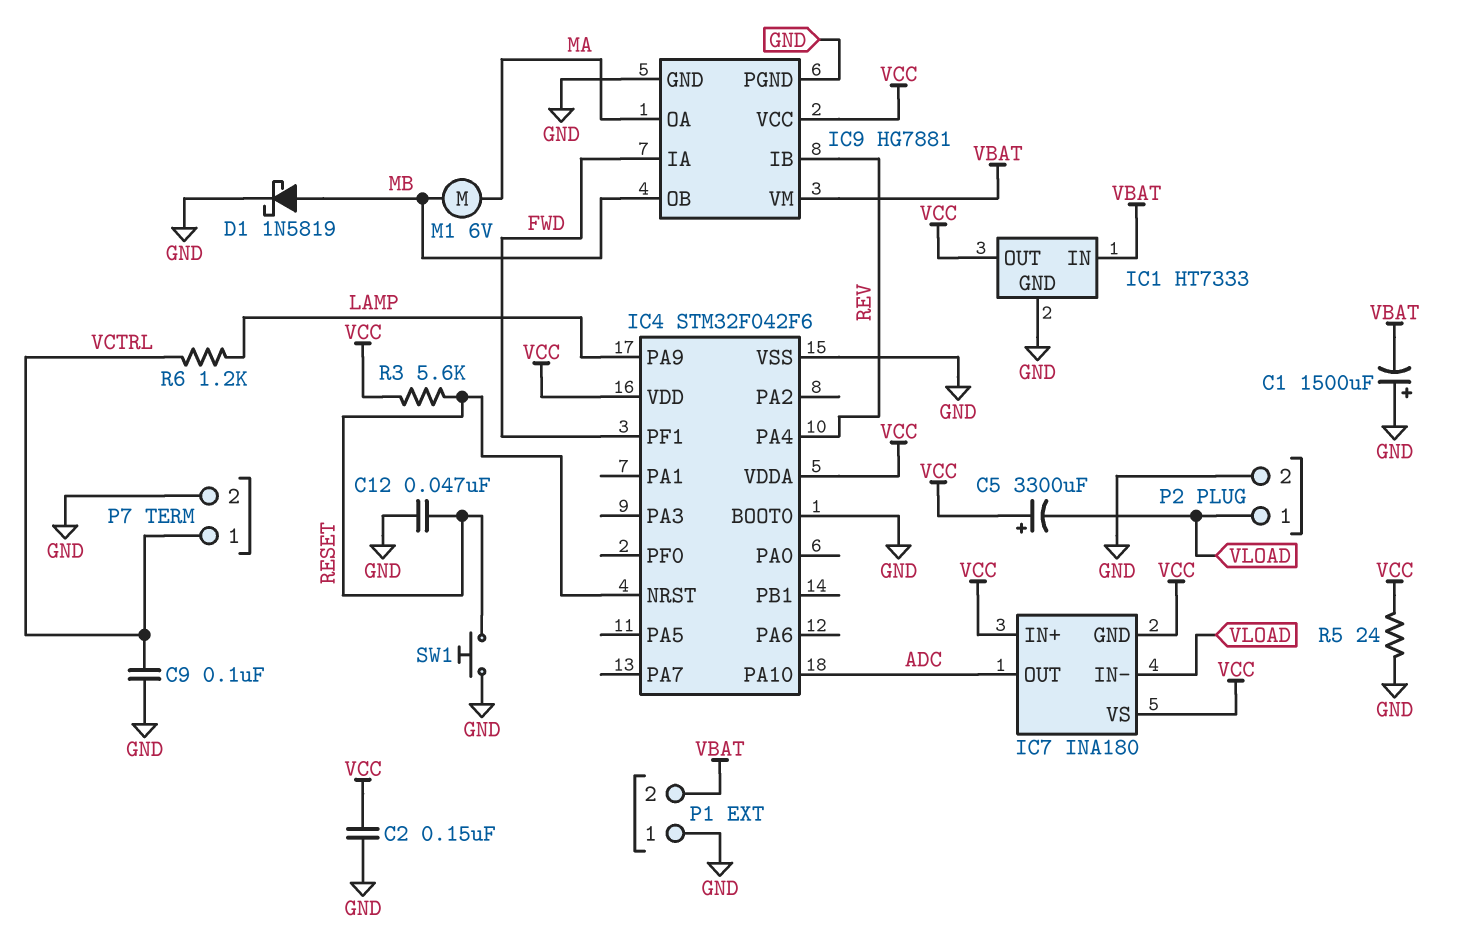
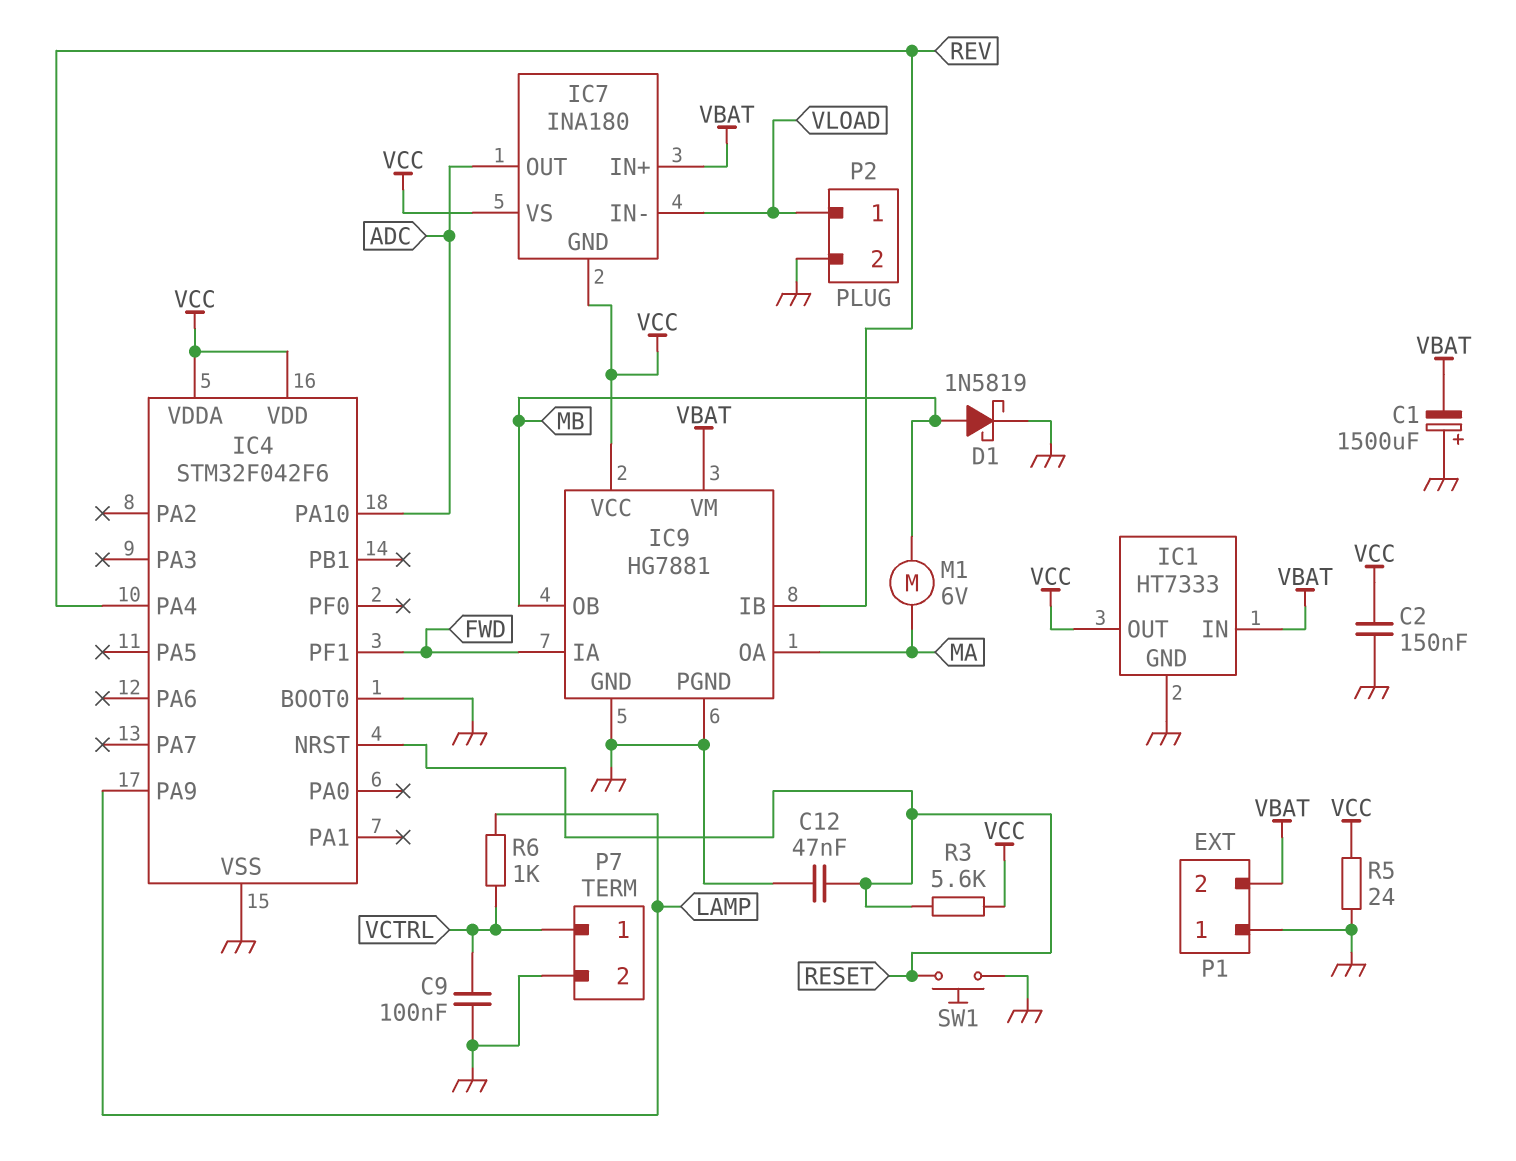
C5: 3300uF (plus VCC, minus VLOAD) -> none
IC7 pin IN+: VCC -> VBAT
R6: 1.2k (LAMP, VCTRL) -> 1k (LAMP, VCTRL)

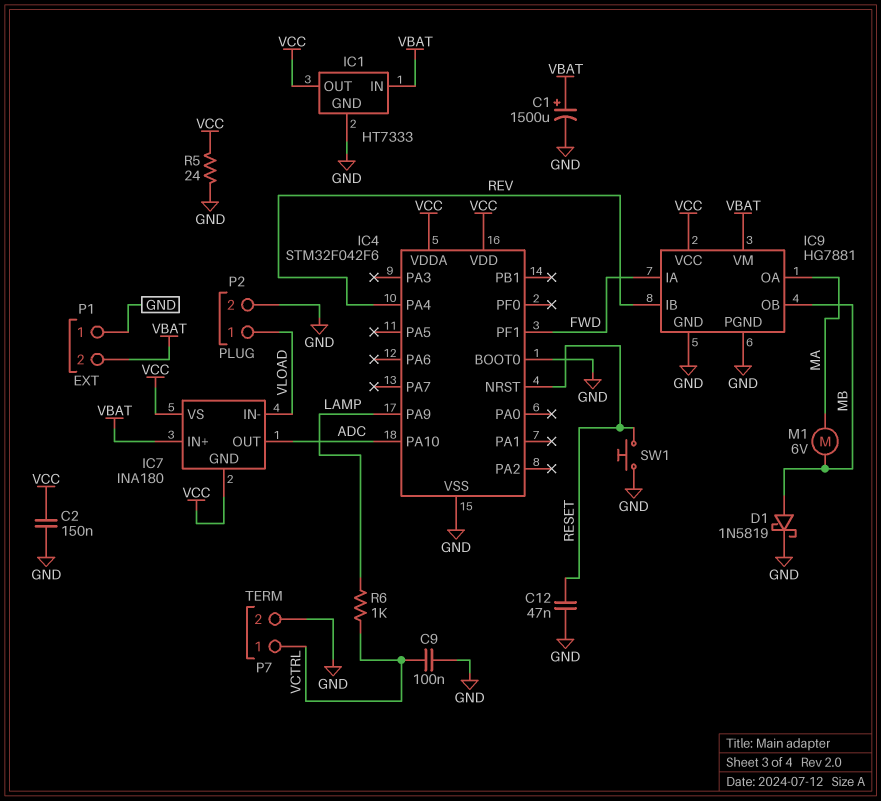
C1: 1500uF (plus GND, minus VBAT) -> 1500uF (plus VBAT, minus GND)
R3: 5.6k (RESET, VCC) -> none

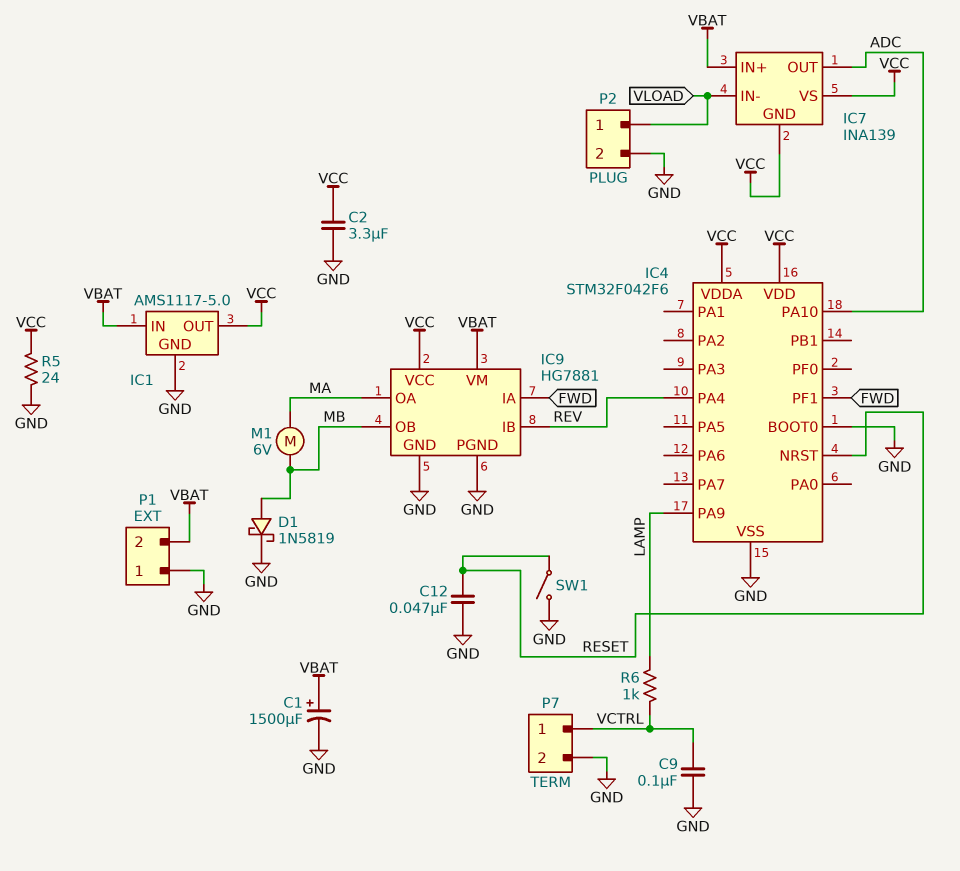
C2: 150nF (GND, VCC) -> 3.3uF (GND, VCC)
IC1: HT7333 -> AMS1117-5.0
IC7: INA180 -> INA139
SW1: button (GND, RESET) -> switch (GND, RESET)

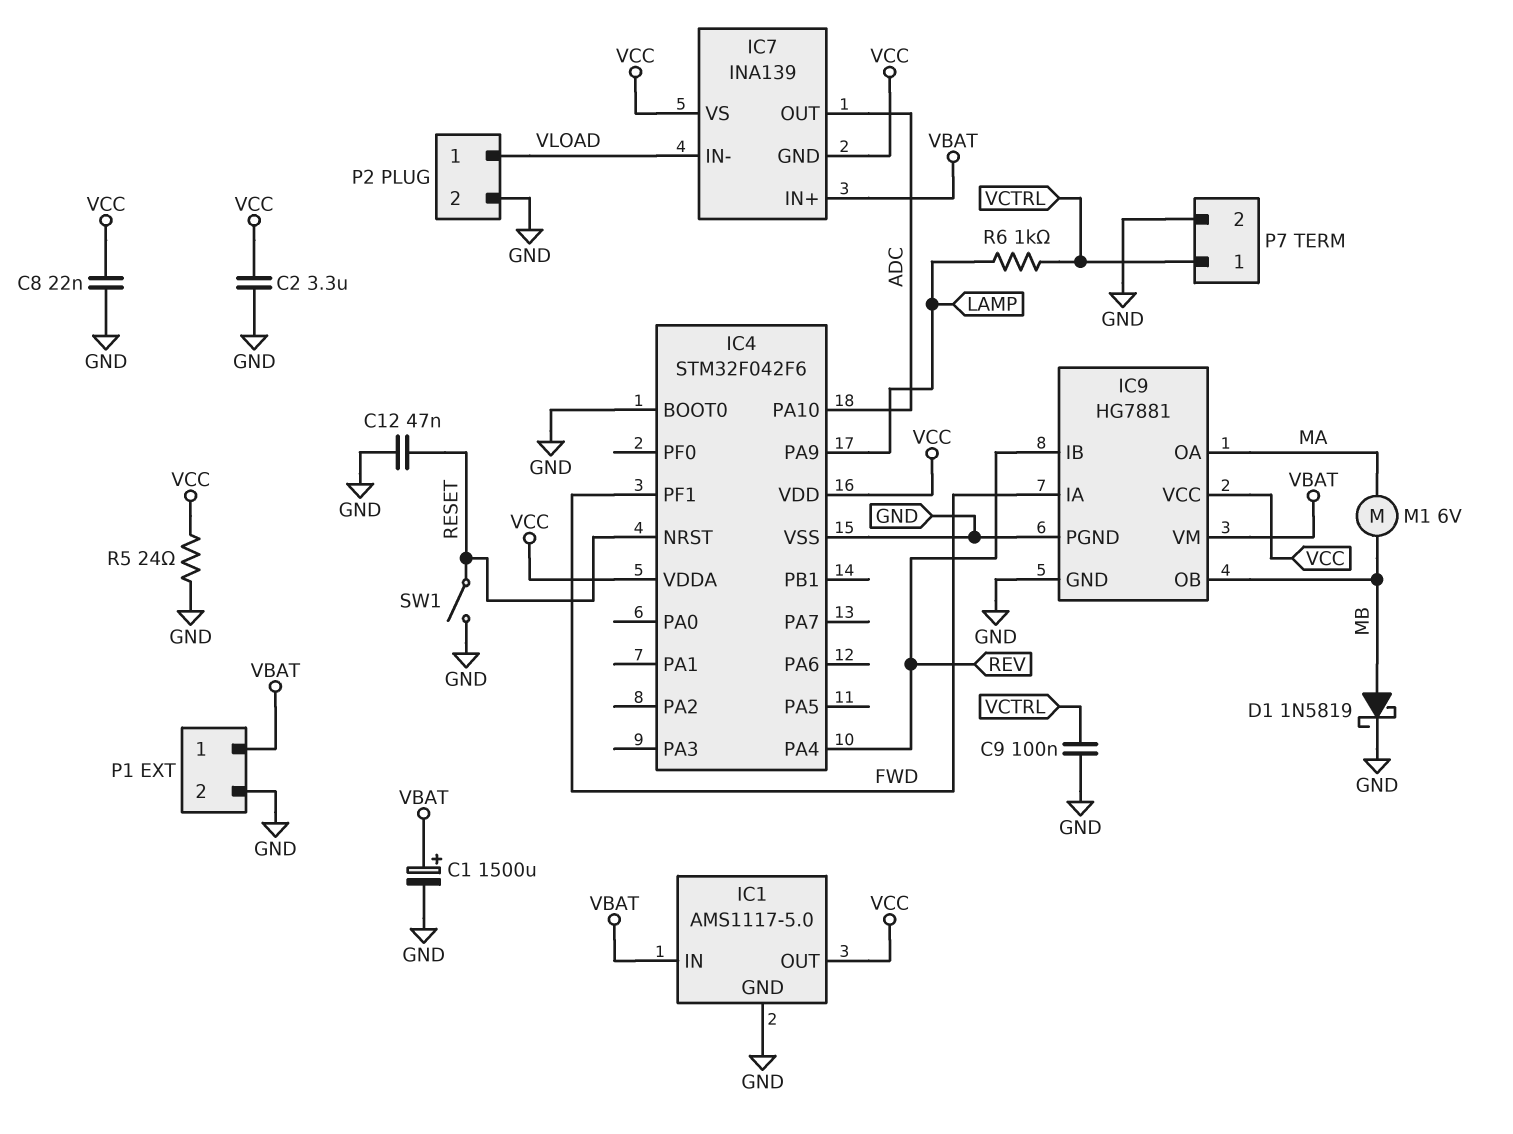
C8: none -> 22nF (GND, VCC)
P1 pin 1: GND -> VBAT
P1 pin 2: VBAT -> GND

